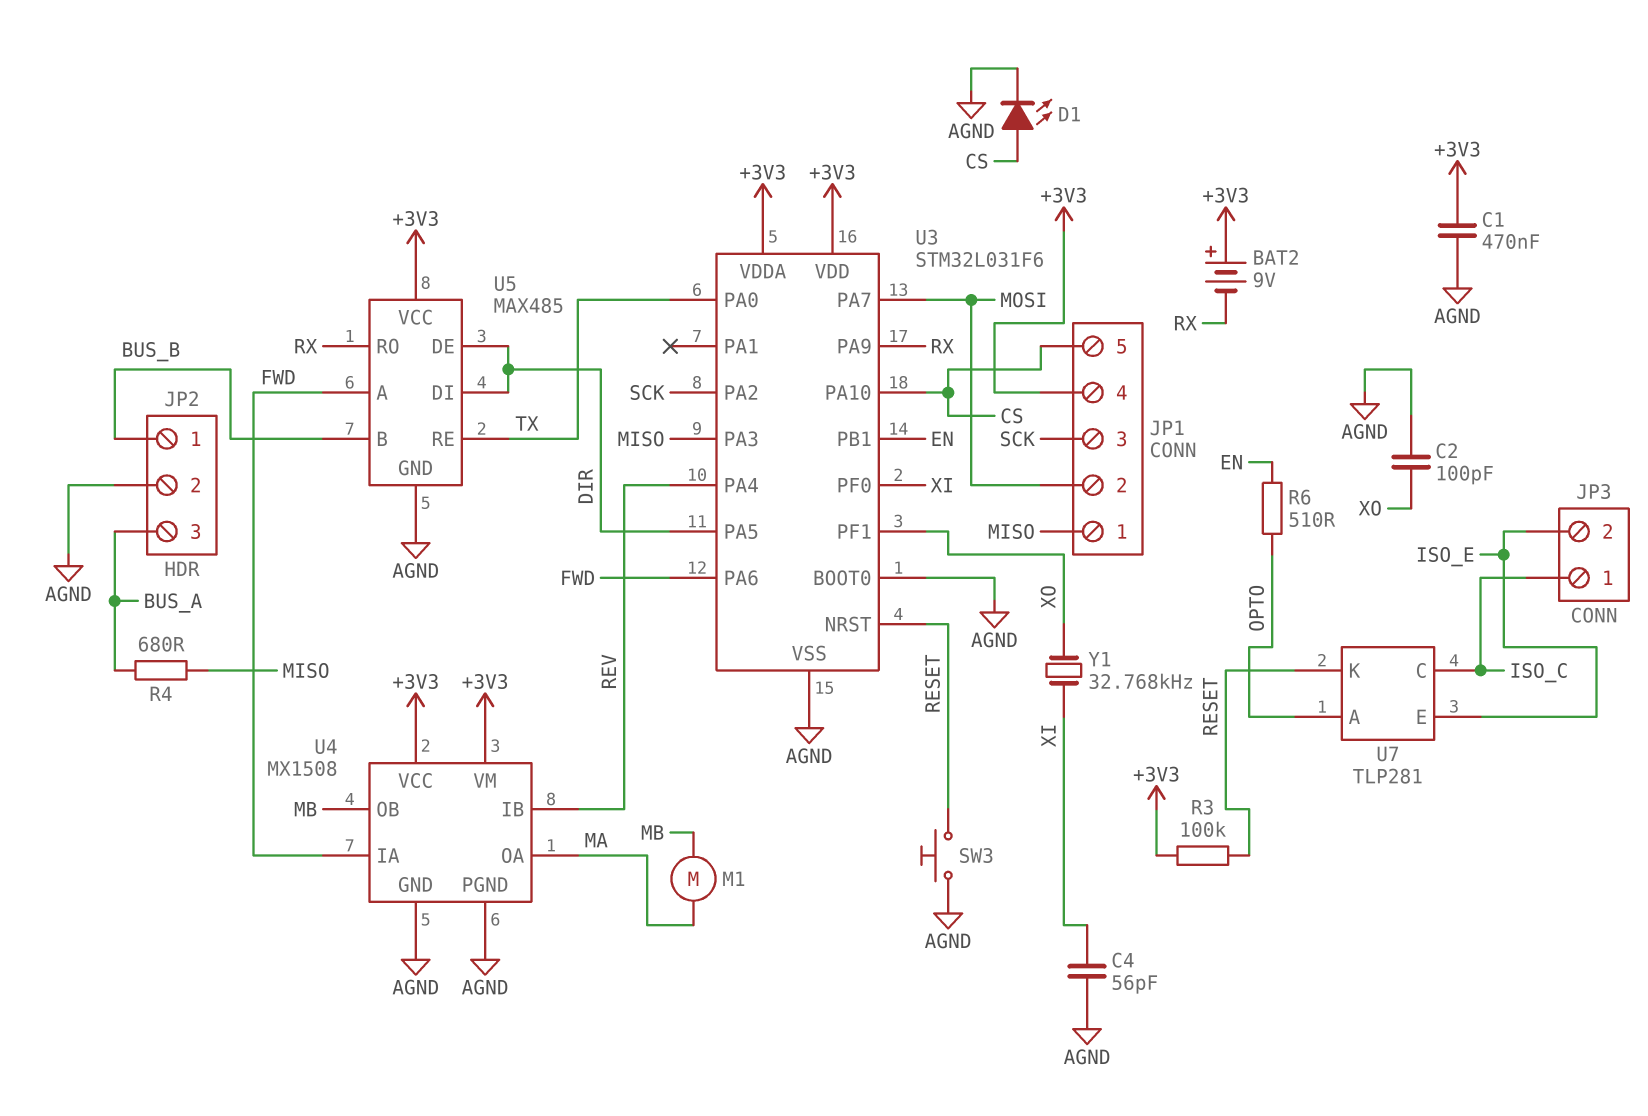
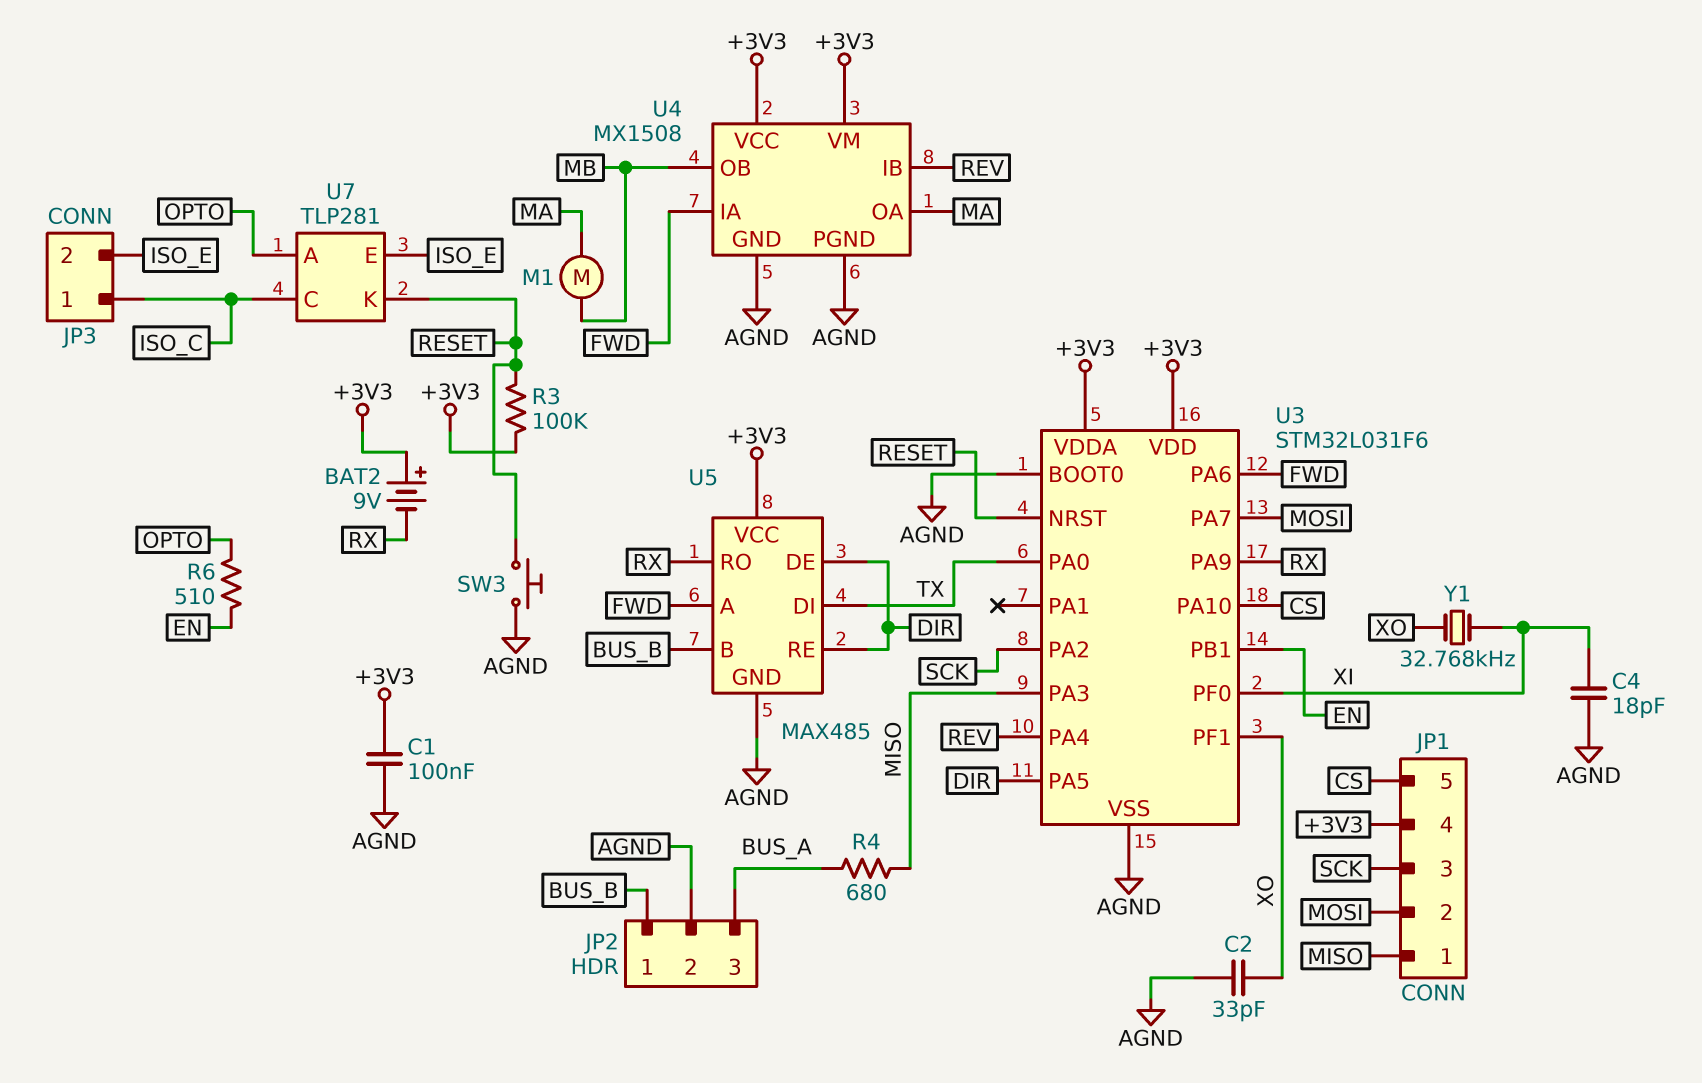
C1: 470nF (+3V3, AGND) -> 100nF (+3V3, AGND)
C2: 100pF (AGND, XO) -> 33pF (AGND, XO)
C4: 56pF (AGND, XI) -> 18pF (AGND, XI)
D1: LED (A CS, K AGND) -> none
U5 pin DI: DIR -> TX
U5 pin RE: TX -> DIR

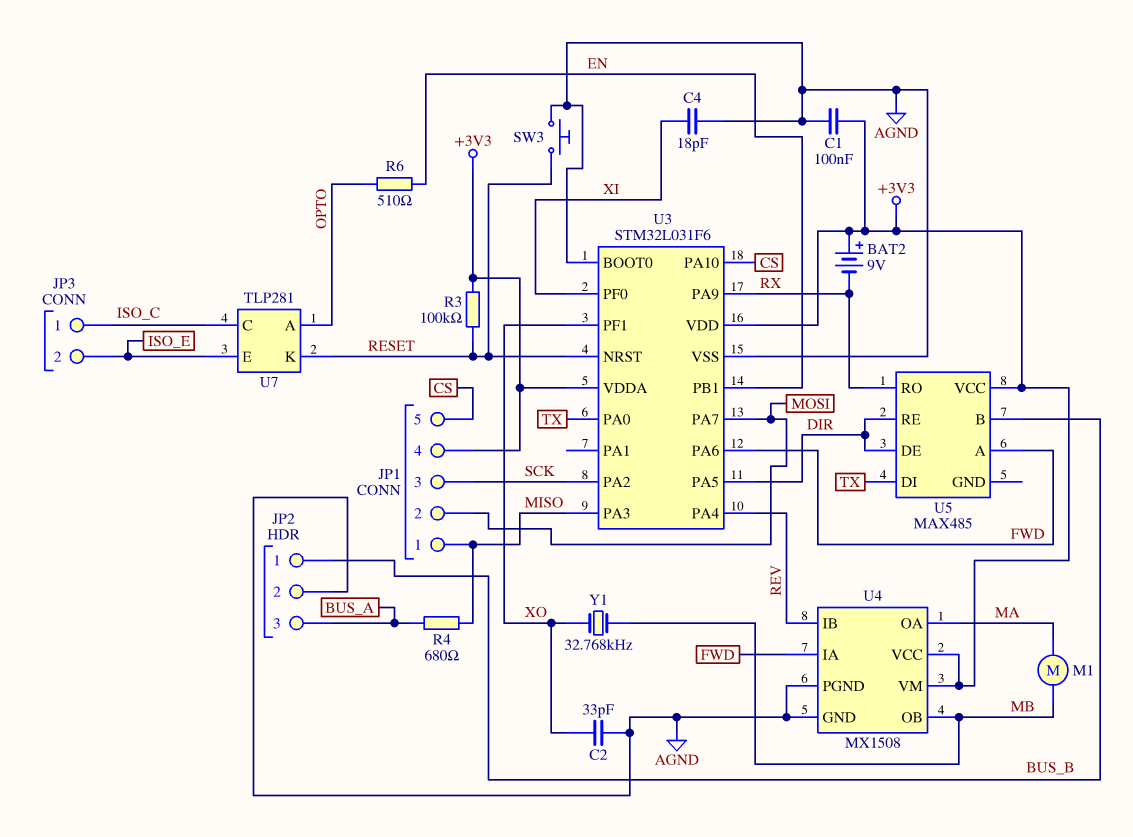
U5 pin GND: AGND -> none
Y1: 32.768kHz (XI, XO) -> 32.768kHz (MB, XO)

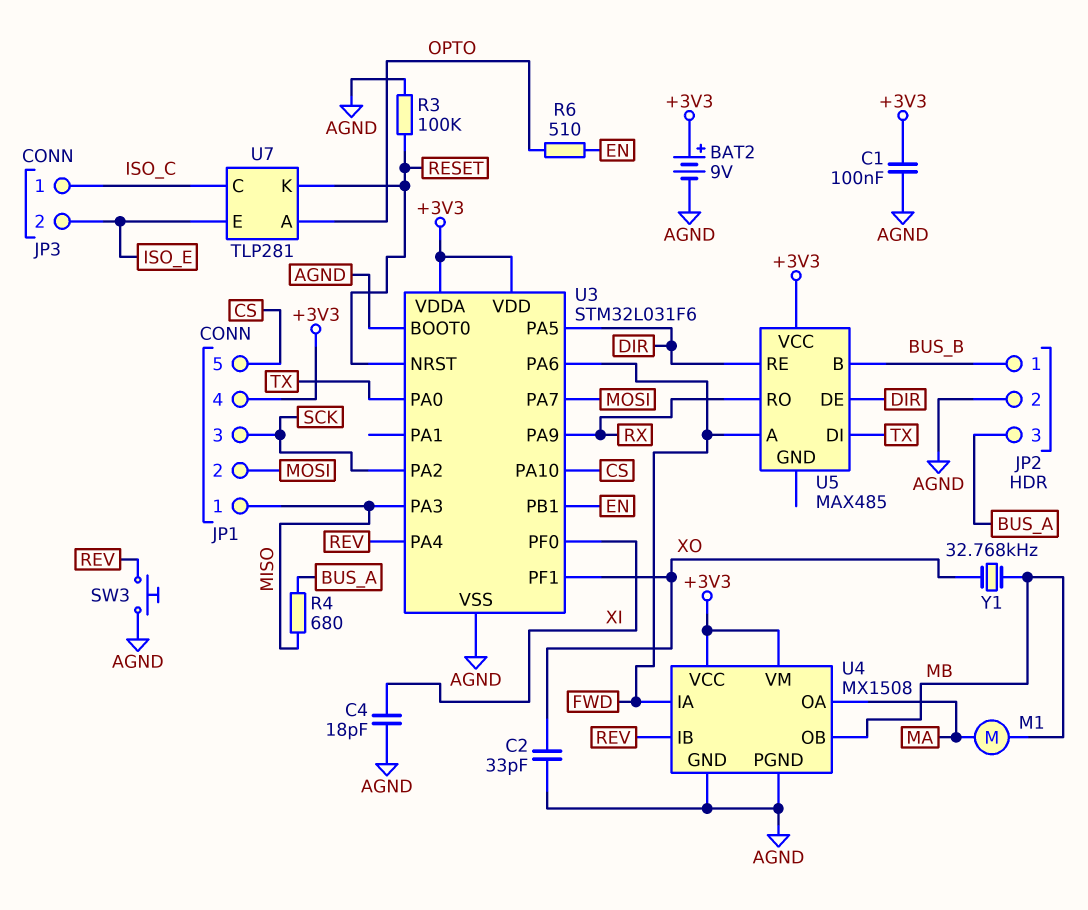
BAT2: 9V (plus +3V3, minus RX) -> 9V (plus +3V3, minus AGND)
R3: 100k (+3V3, RESET) -> 100k (AGND, RESET)
SW3: button (AGND, RESET) -> button (AGND, REV)

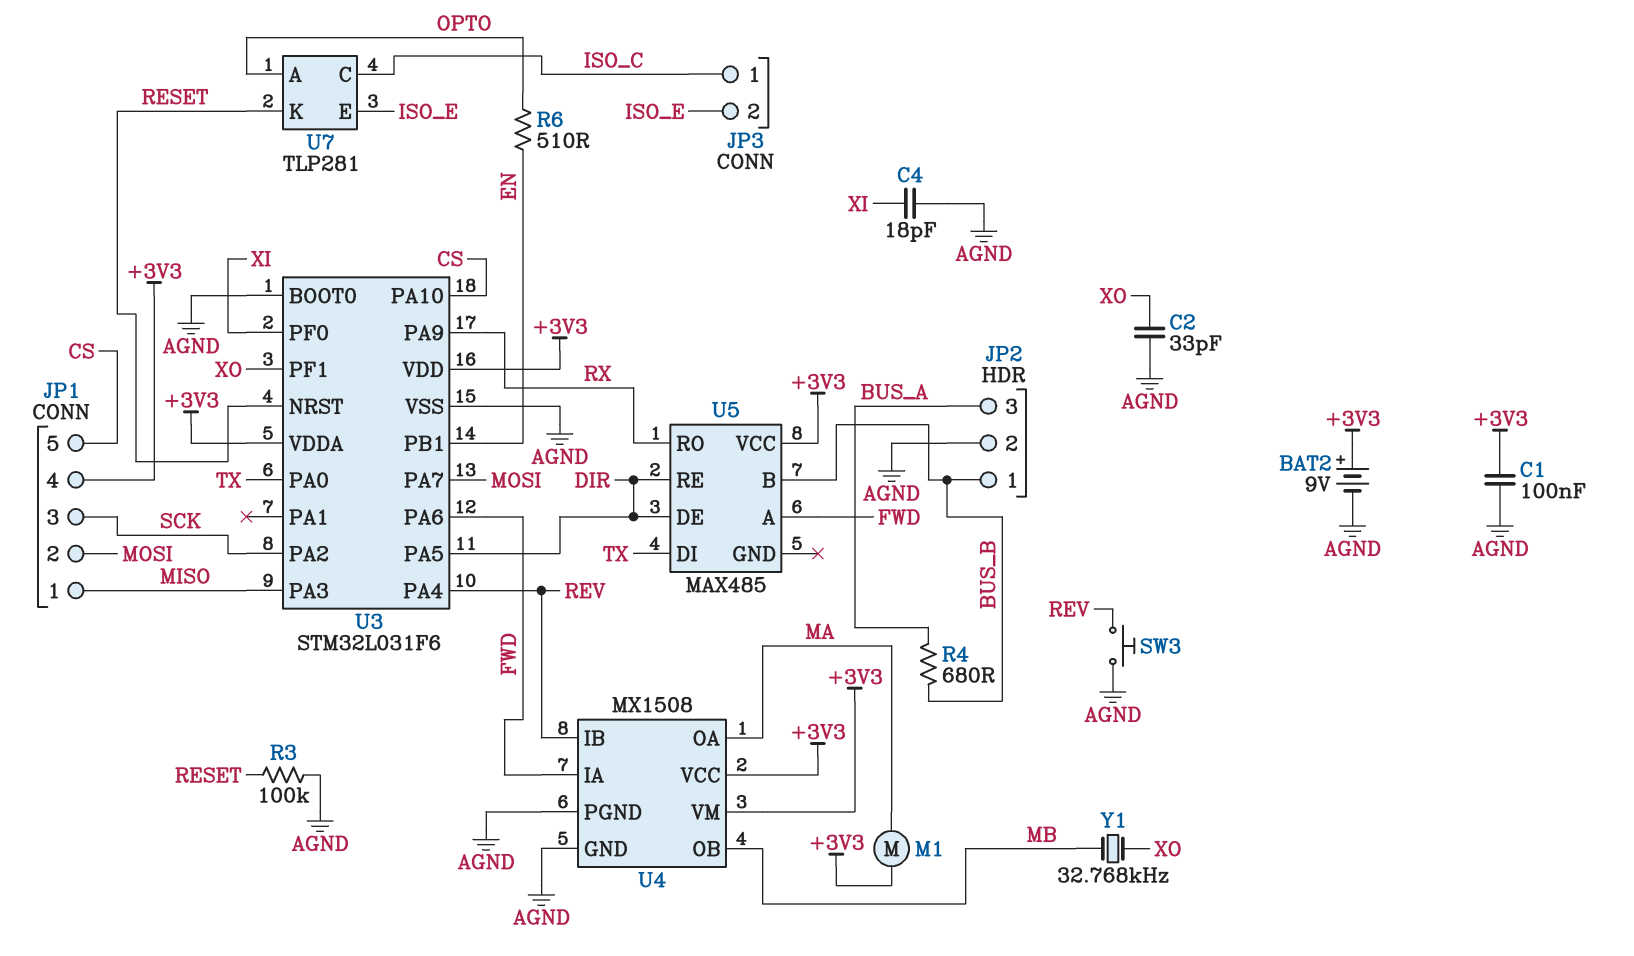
M1: motor (MA, MB) -> motor (+3V3, MA)
R4: 680 (BUS_A, MISO) -> 680 (BUS_A, BUS_B)

